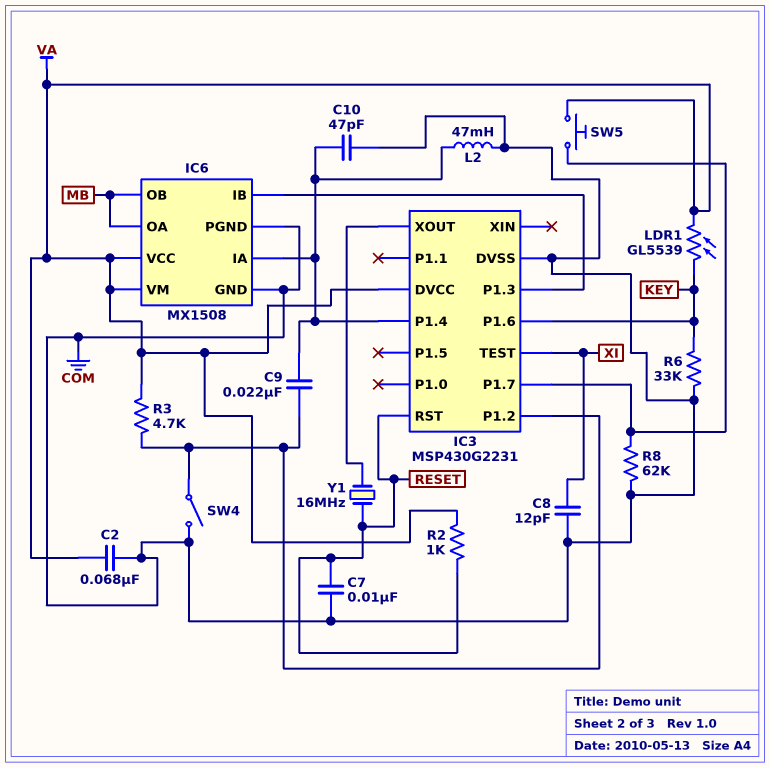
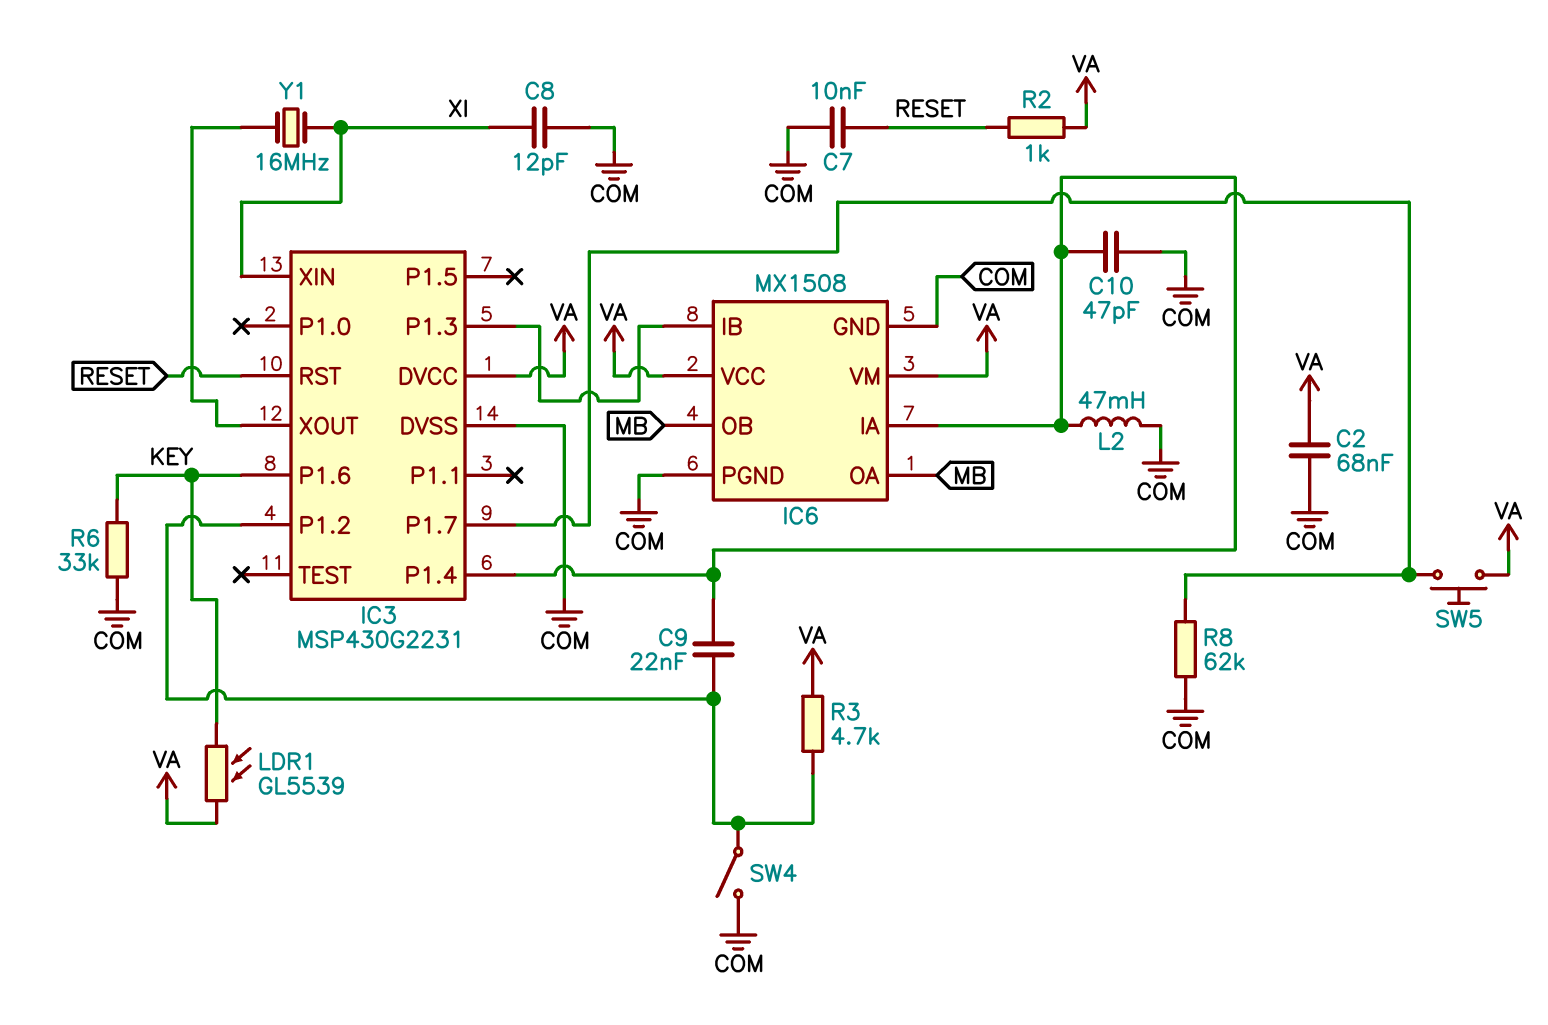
IC3 pin TEST: XI -> none
IC3 pin XIN: none -> XI
Y1: 16MHz (IC3/XOUT, RESET) -> 16MHz (IC3/XOUT, XI)

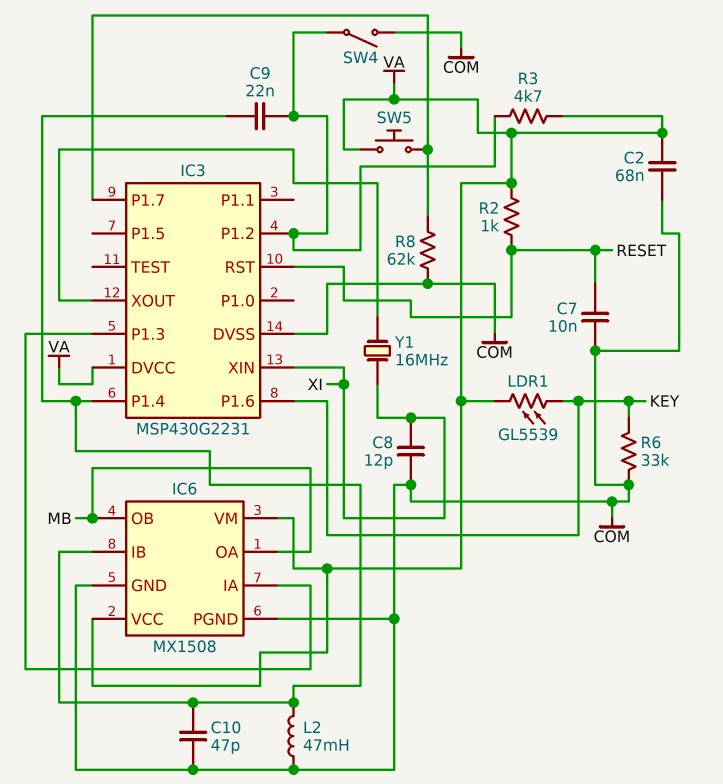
IC6 pin IA: IC3/P1.4 -> IC3/P1.3
IC6 pin IB: IC3/P1.3 -> IC3/P1.4

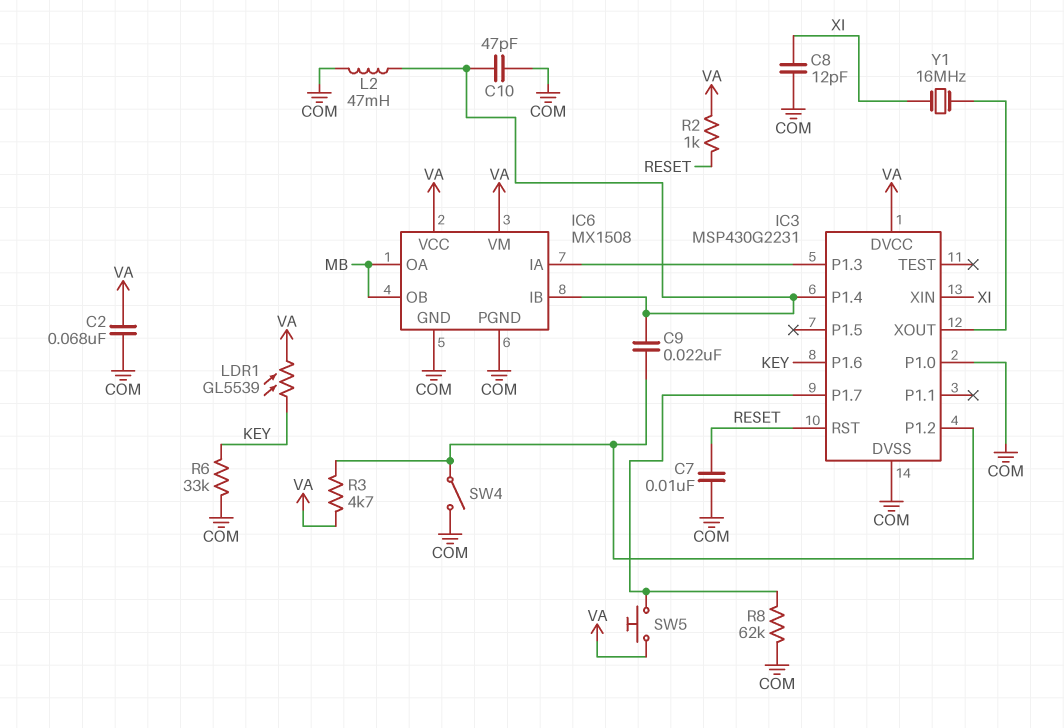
IC3 pin P1.0: none -> COM

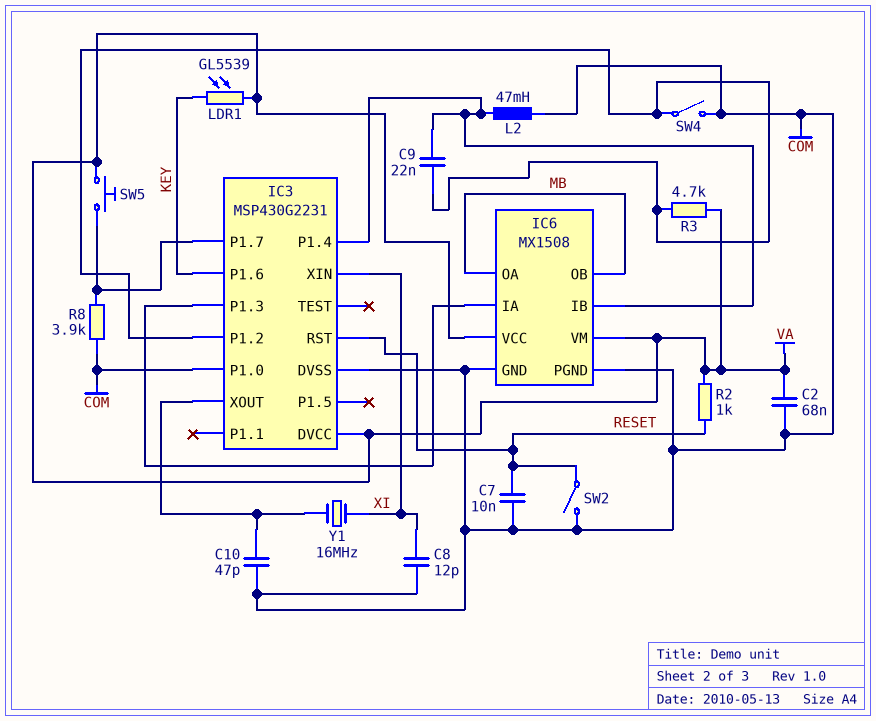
C10: 47pF (COM, IC3/P1.4) -> 47pF (COM, IC3/XOUT)
R6: 33k (COM, KEY) -> none
R8: 62k (COM, IC3/P1.7) -> 3.9k (COM, IC3/P1.7)
SW2: none -> switch (COM, RESET)

